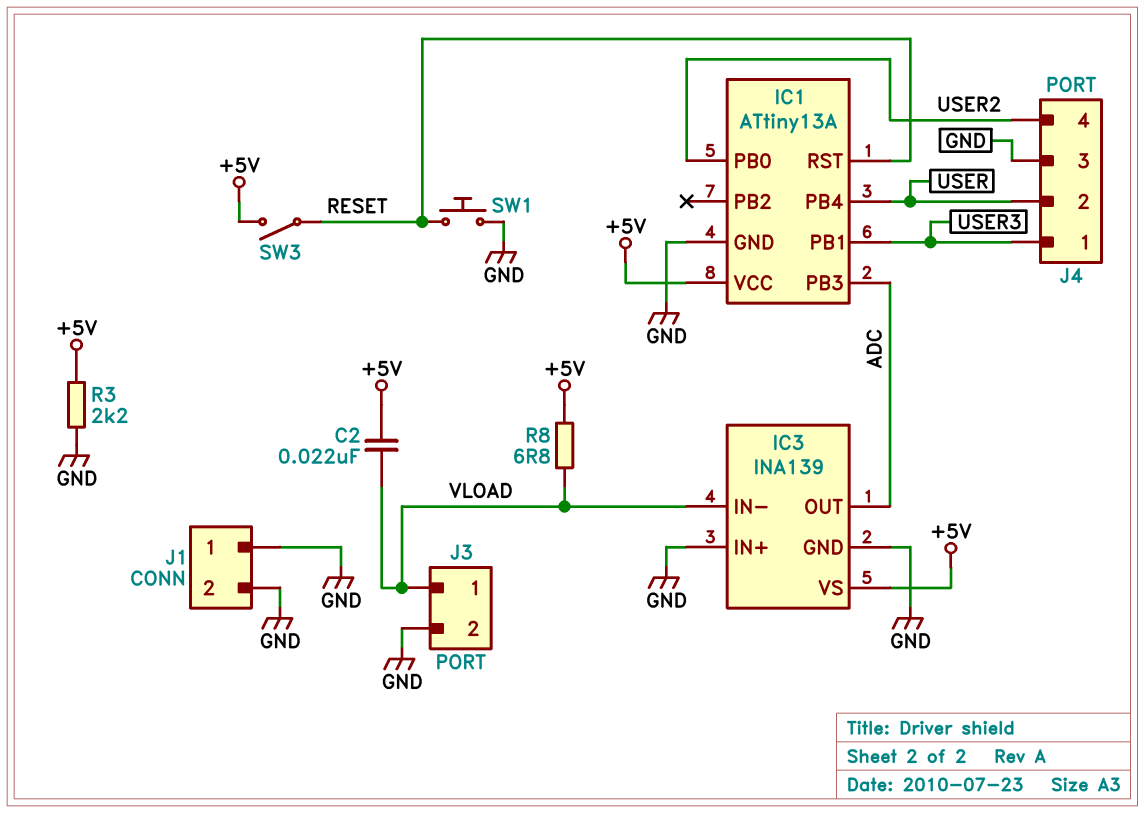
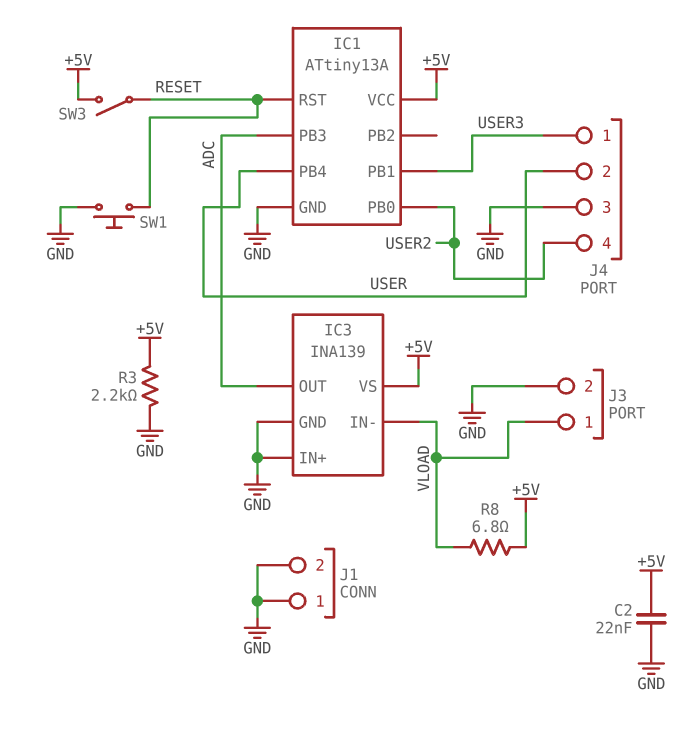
C2: 22nF (+5V, VLOAD) -> 22nF (+5V, GND)

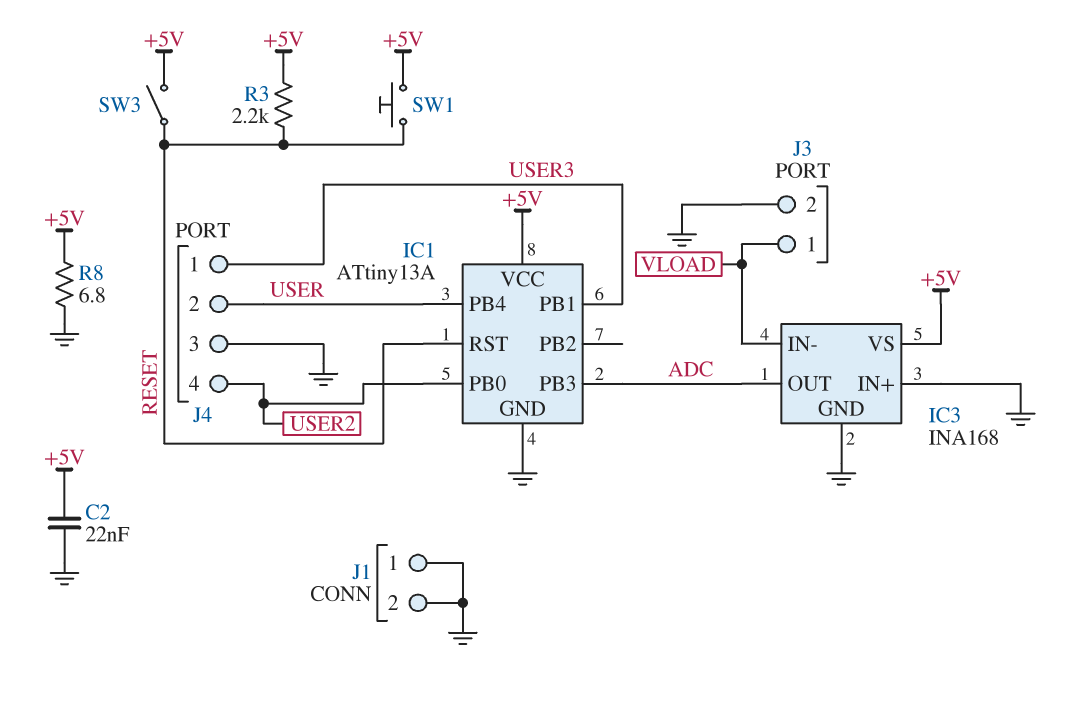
IC3: INA139 -> INA168
R3: 2.2k (+5V, GND) -> 2.2k (+5V, RESET)
R8: 6.8 (+5V, VLOAD) -> 6.8 (+5V, GND)
SW1: button (GND, RESET) -> button (+5V, RESET)

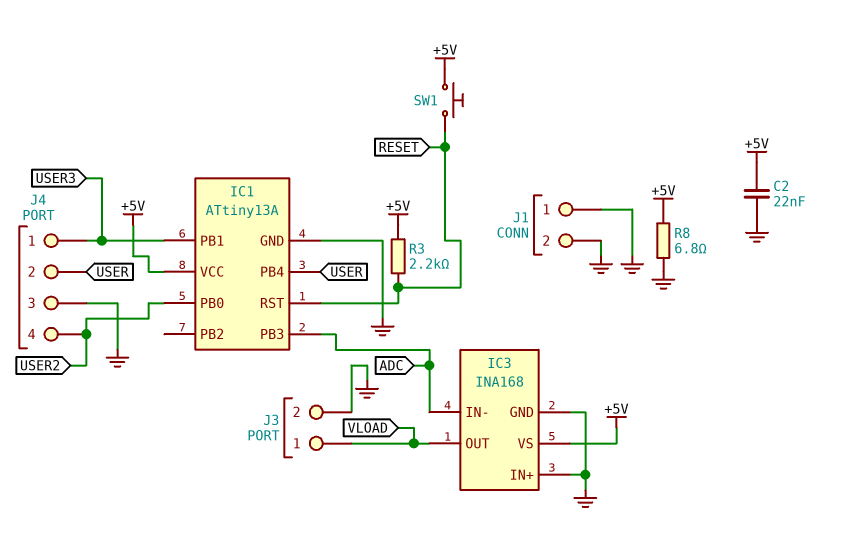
IC3 pin IN-: VLOAD -> ADC
IC3 pin OUT: ADC -> VLOAD
SW3: switch (+5V, RESET) -> none

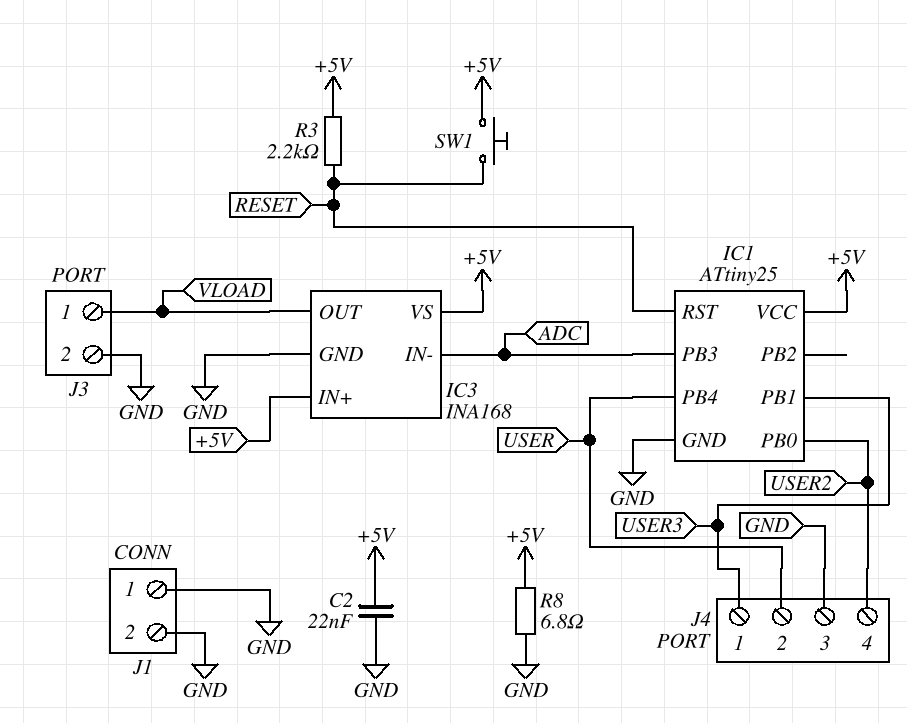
IC1: ATtiny13A -> ATtiny25
IC3 pin IN+: GND -> +5V

